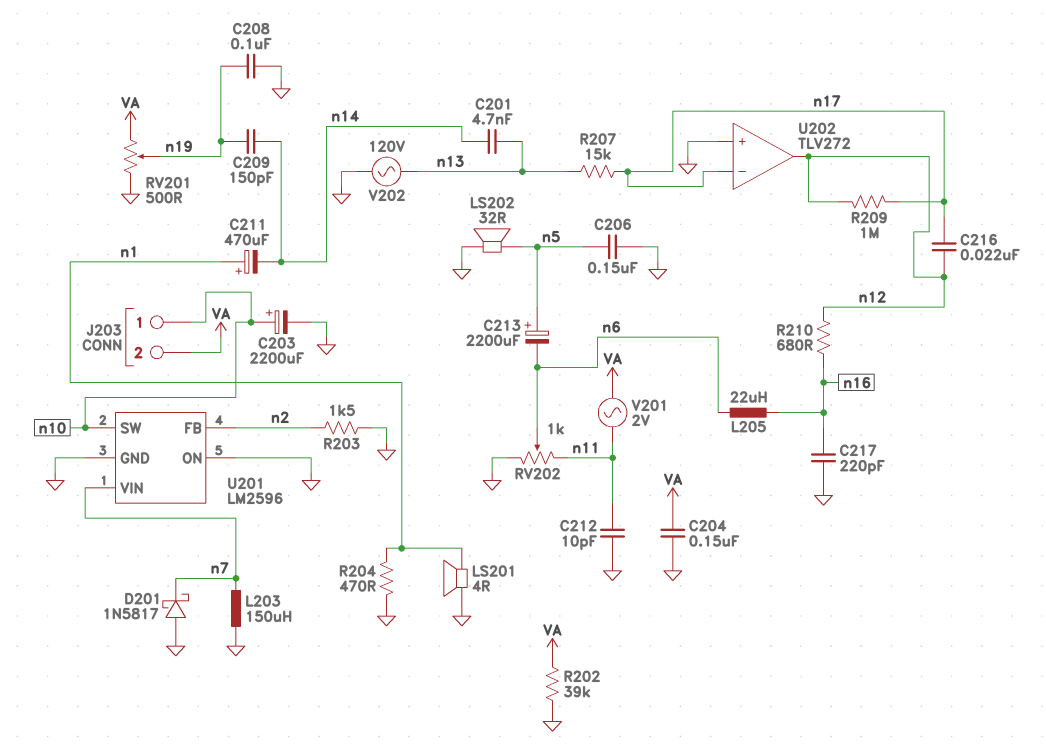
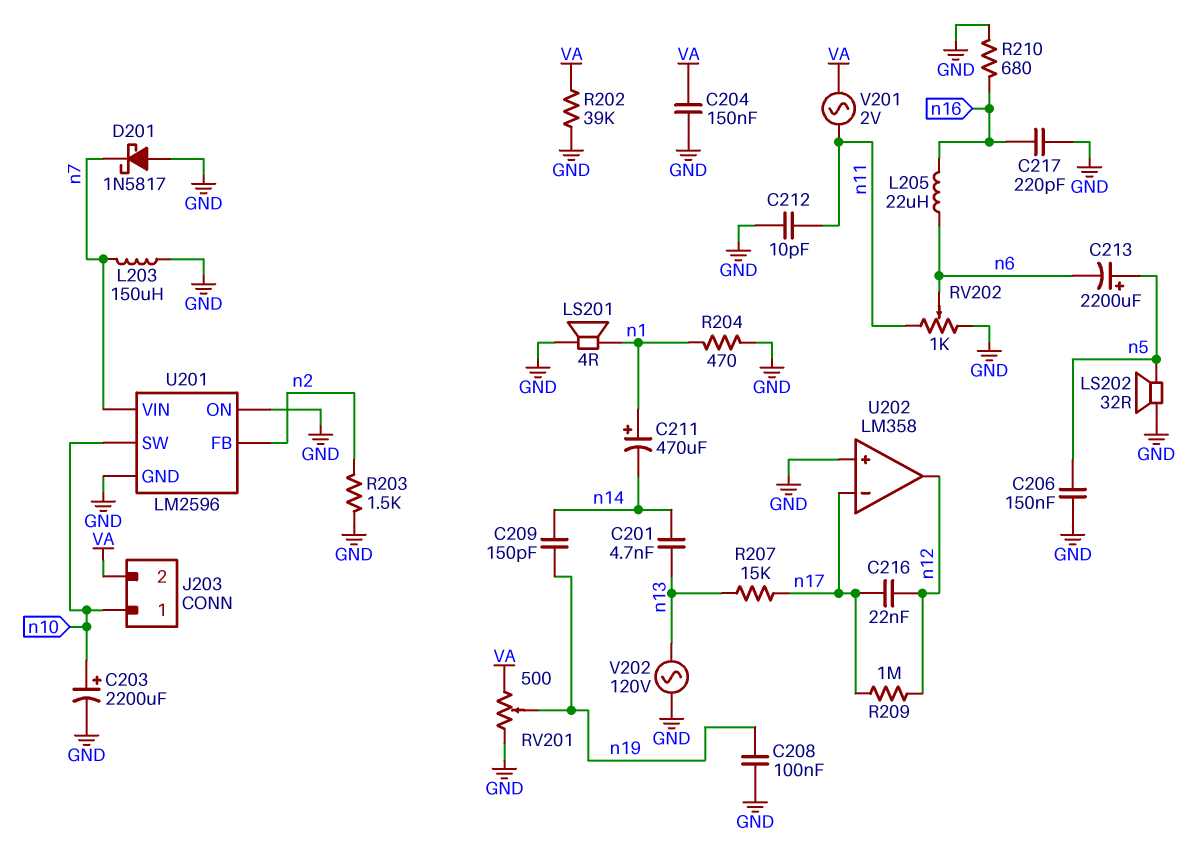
R210: 680 (n12, n16) -> 680 (GND, n16)
U202: TLV272 -> LM358

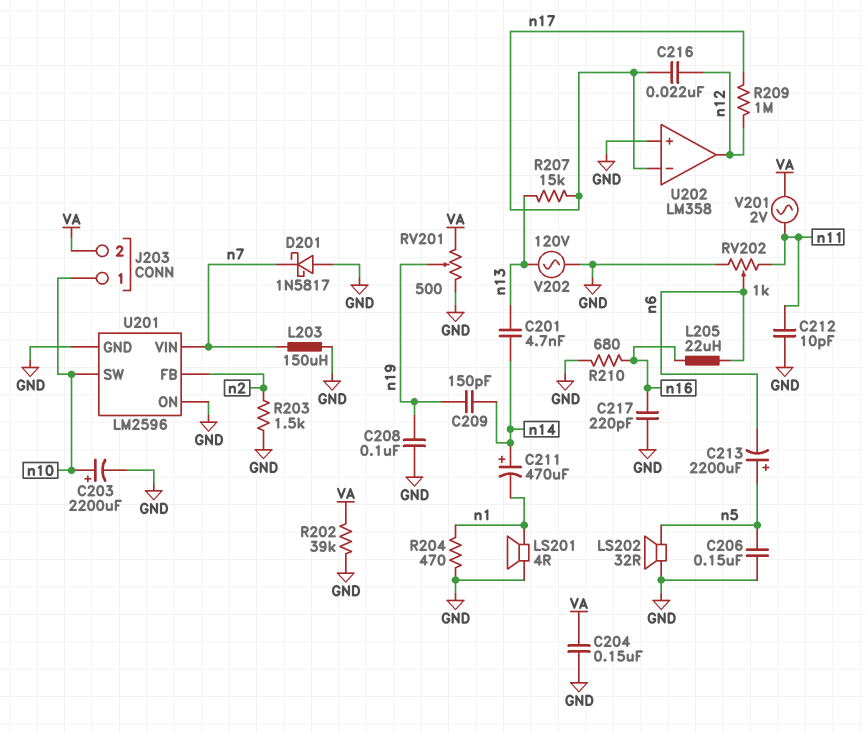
C211: 470uF (plus n1, minus n14) -> 470uF (plus n14, minus n1)

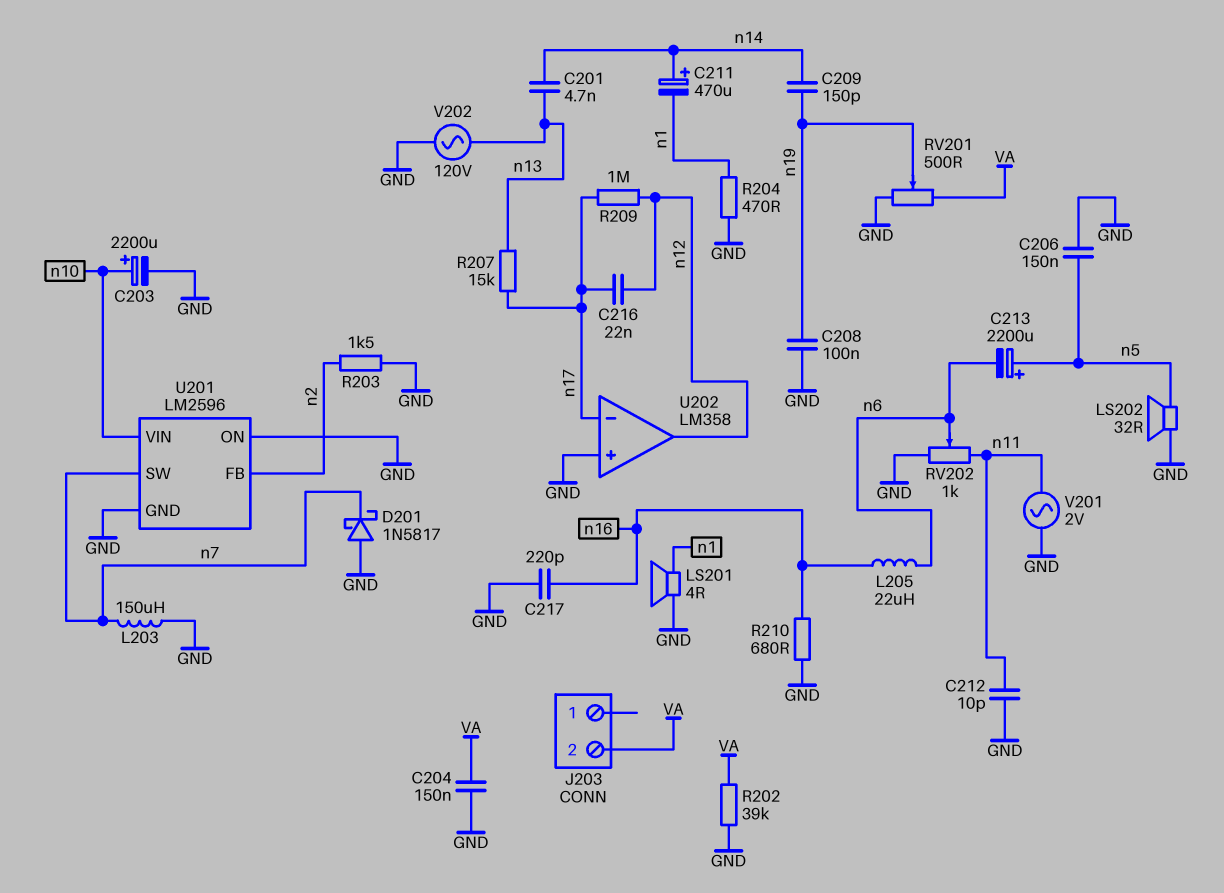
J203 pin 1: n10 -> none
U201 pin SW: n10 -> n7
U201 pin VIN: n7 -> n10
V201: AC 2V (VA, n11) -> AC 2V (GND, n11)

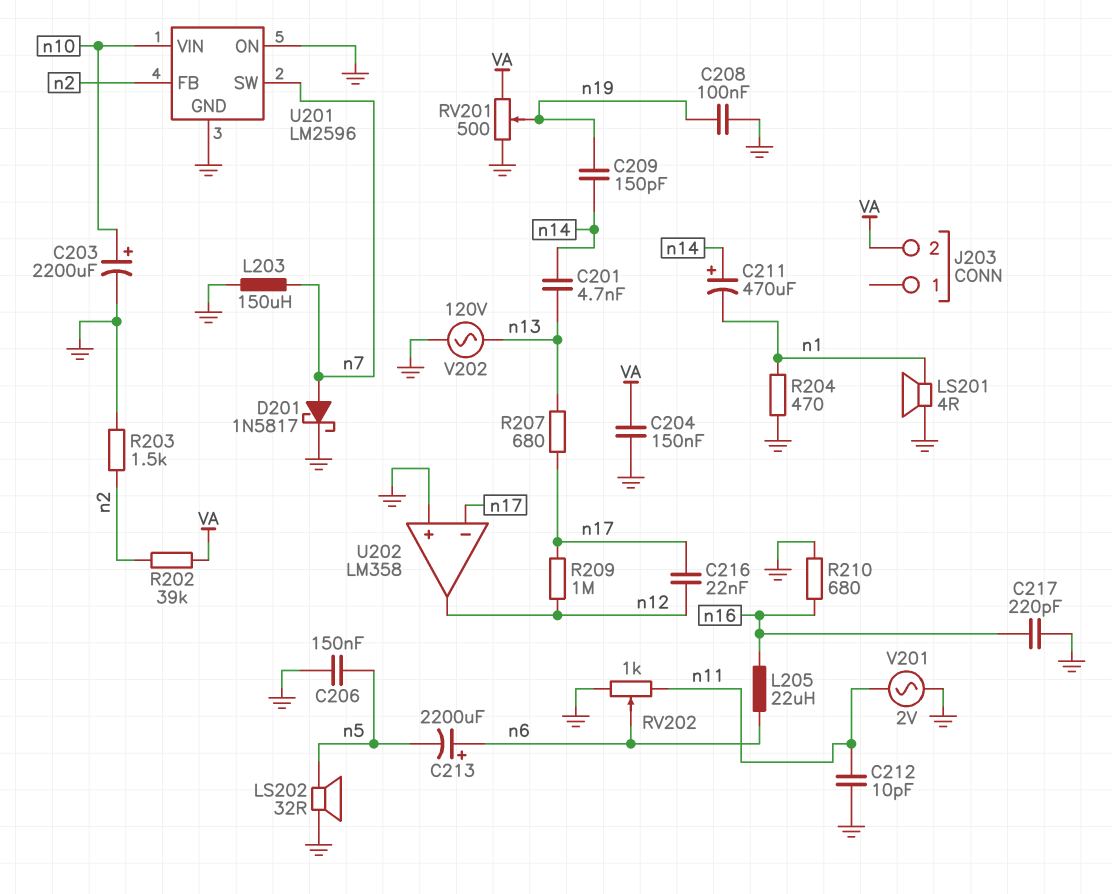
C213: 2200uF (plus n5, minus n6) -> 2200uF (plus n6, minus n5)
D201: schottky 1N5817 (A GND, K n7) -> schottky 1N5817 (A n7, K GND)
R202: 39k (GND, VA) -> 39k (VA, n2)
R207: 15k (n13, n17) -> 680 (n13, n17)

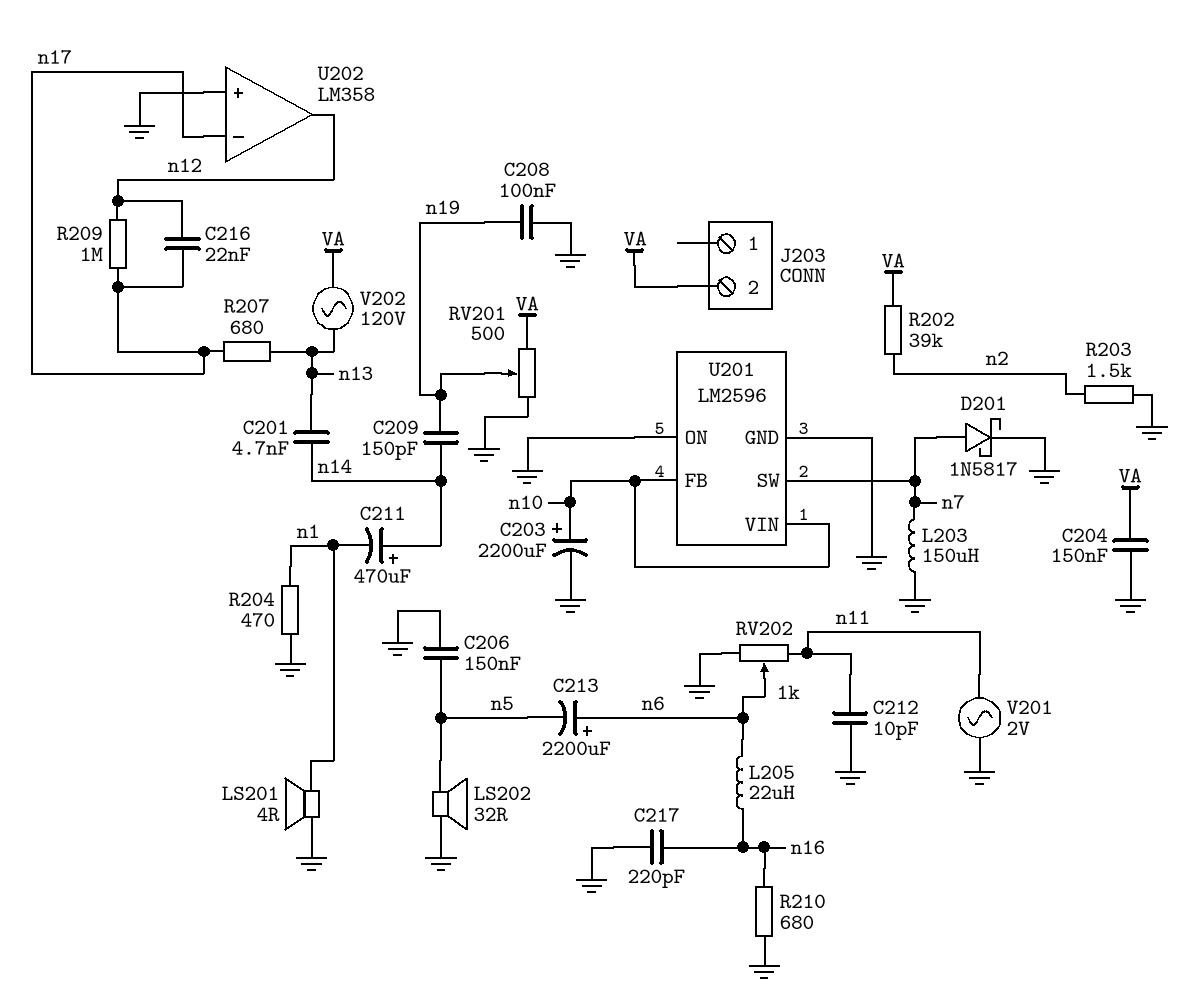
U201 pin FB: n2 -> n10
V202: AC 120V (GND, n13) -> AC 120V (VA, n13)

